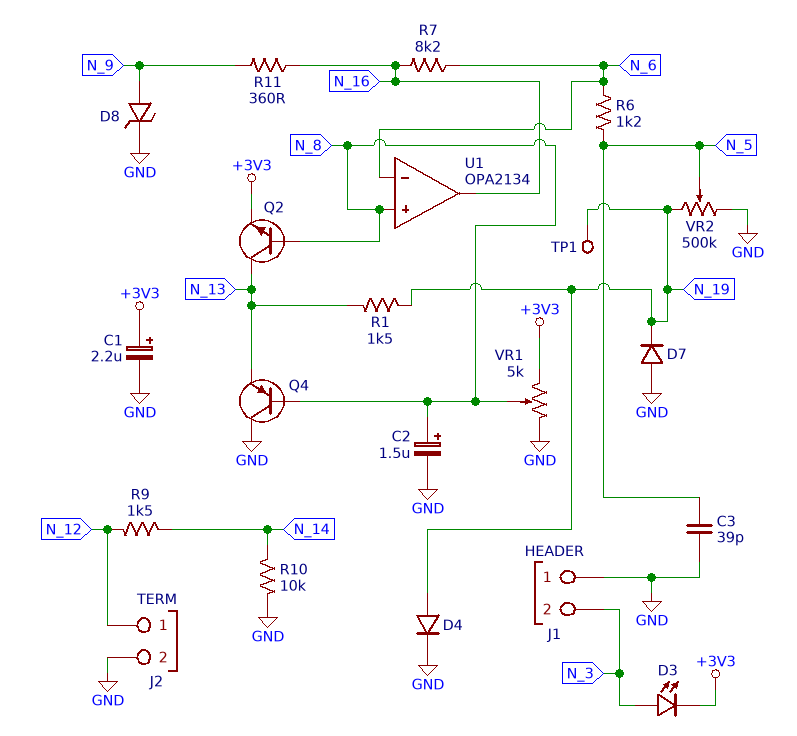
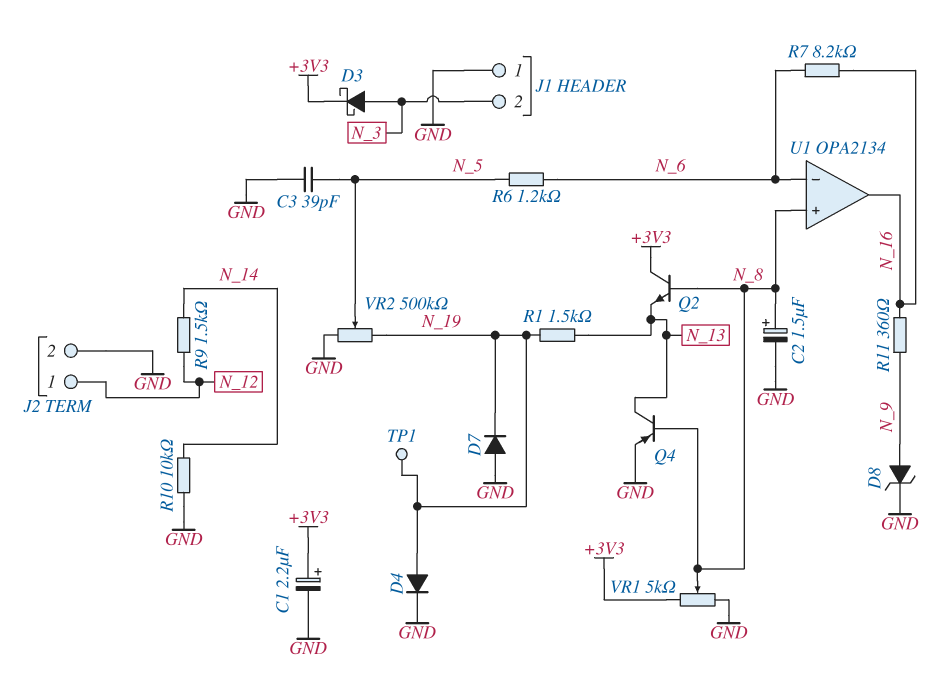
D3: LED (A N_3, K +3V3) -> schottky (A N_3, K +3V3)
Q2: NPN (B N_8, C N_13, E +3V3) -> NPN (B N_8, C +3V3, E N_13)
Q4: PNP (B N_8, C GND, E N_13) -> PNP (B N_8, C N_13, E GND)

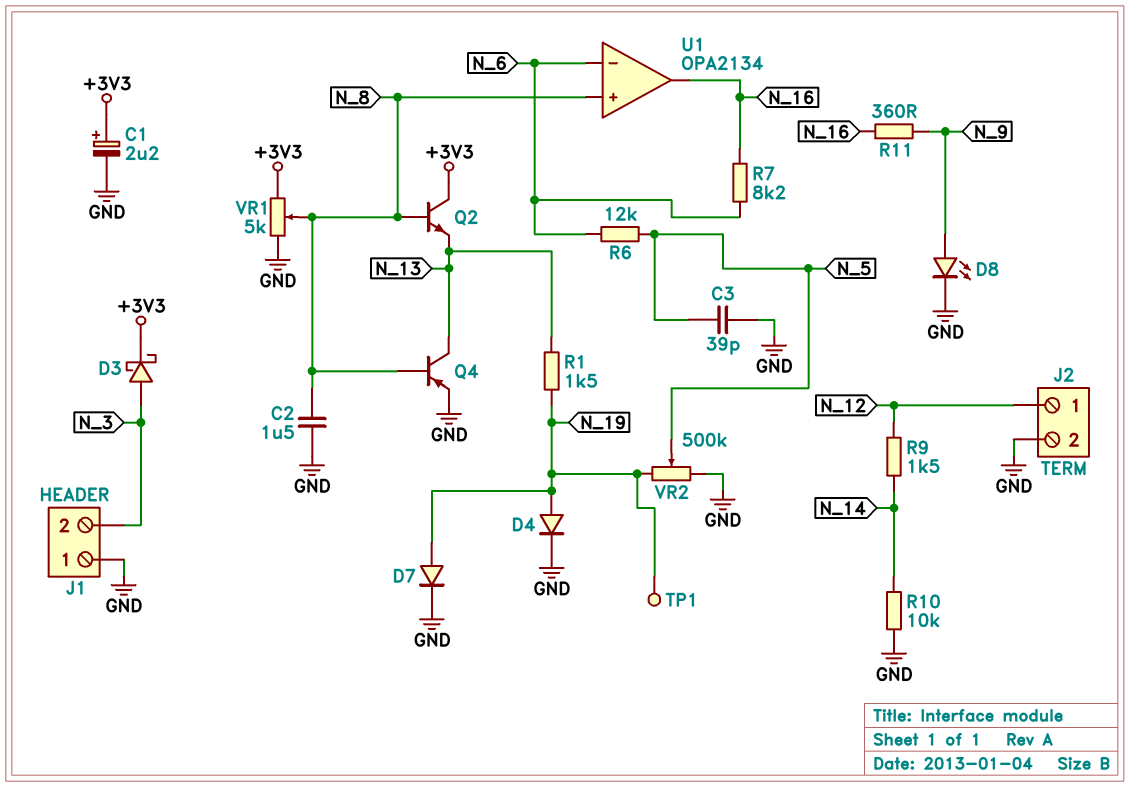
C2: 1.5uF (plus N_8, minus GND) -> 1.5uF (GND, N_8)
D7: diode (A GND, K N_19) -> diode (A N_19, K GND)
D8: zener (A N_9, K GND) -> LED (A N_9, K GND)
R6: 1.2k (N_5, N_6) -> 12k (N_5, N_6)

